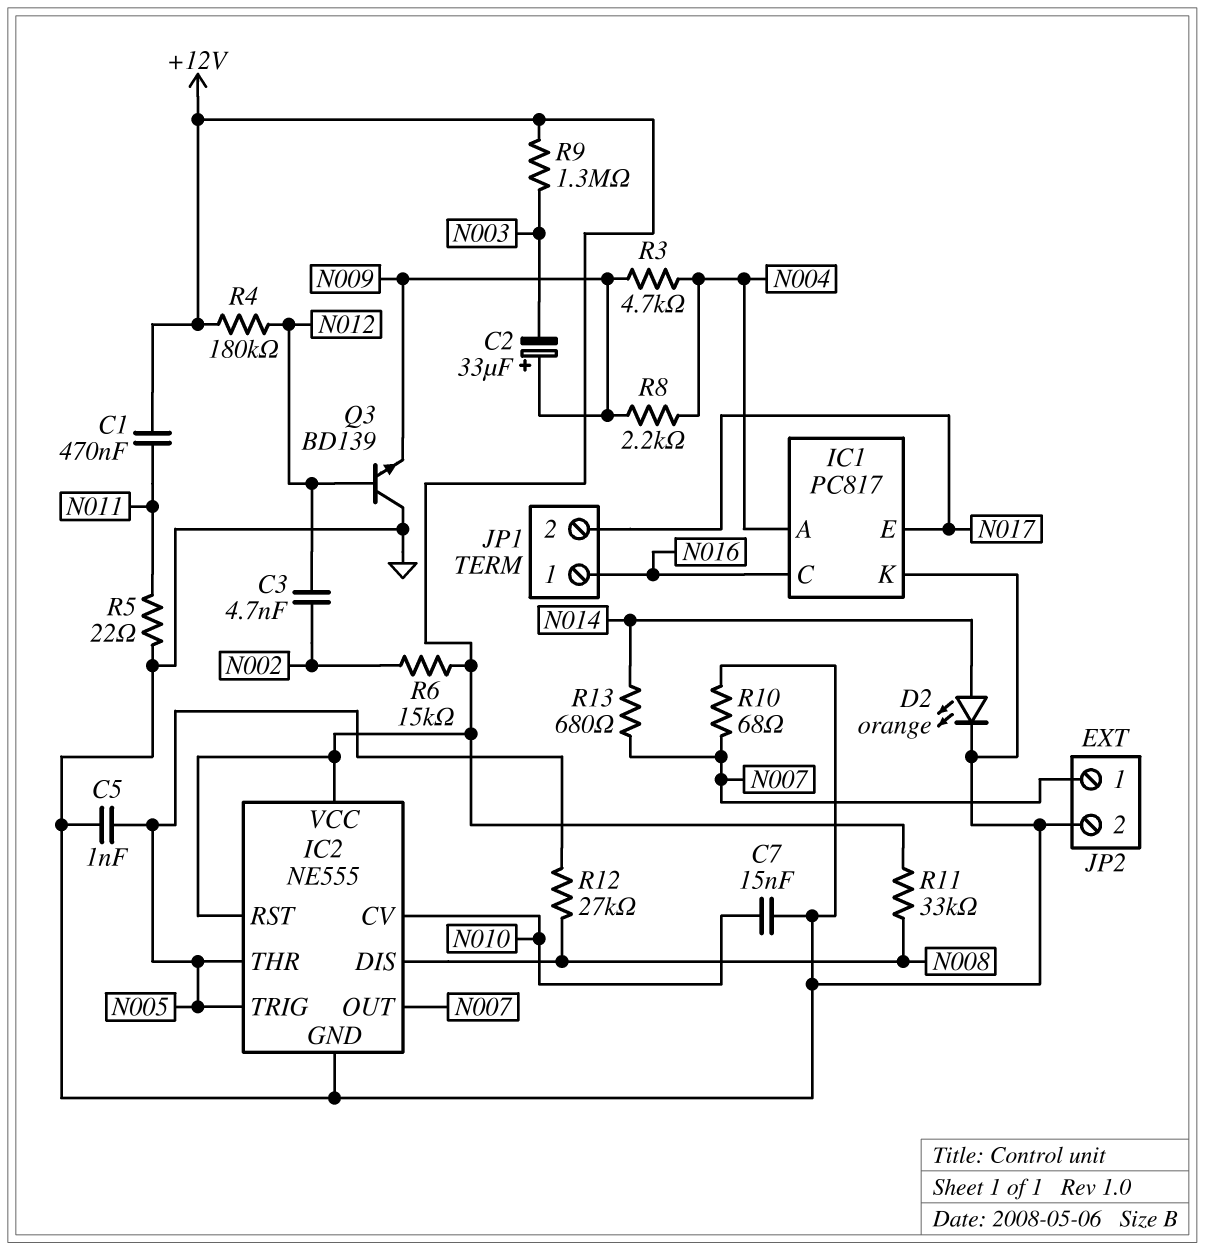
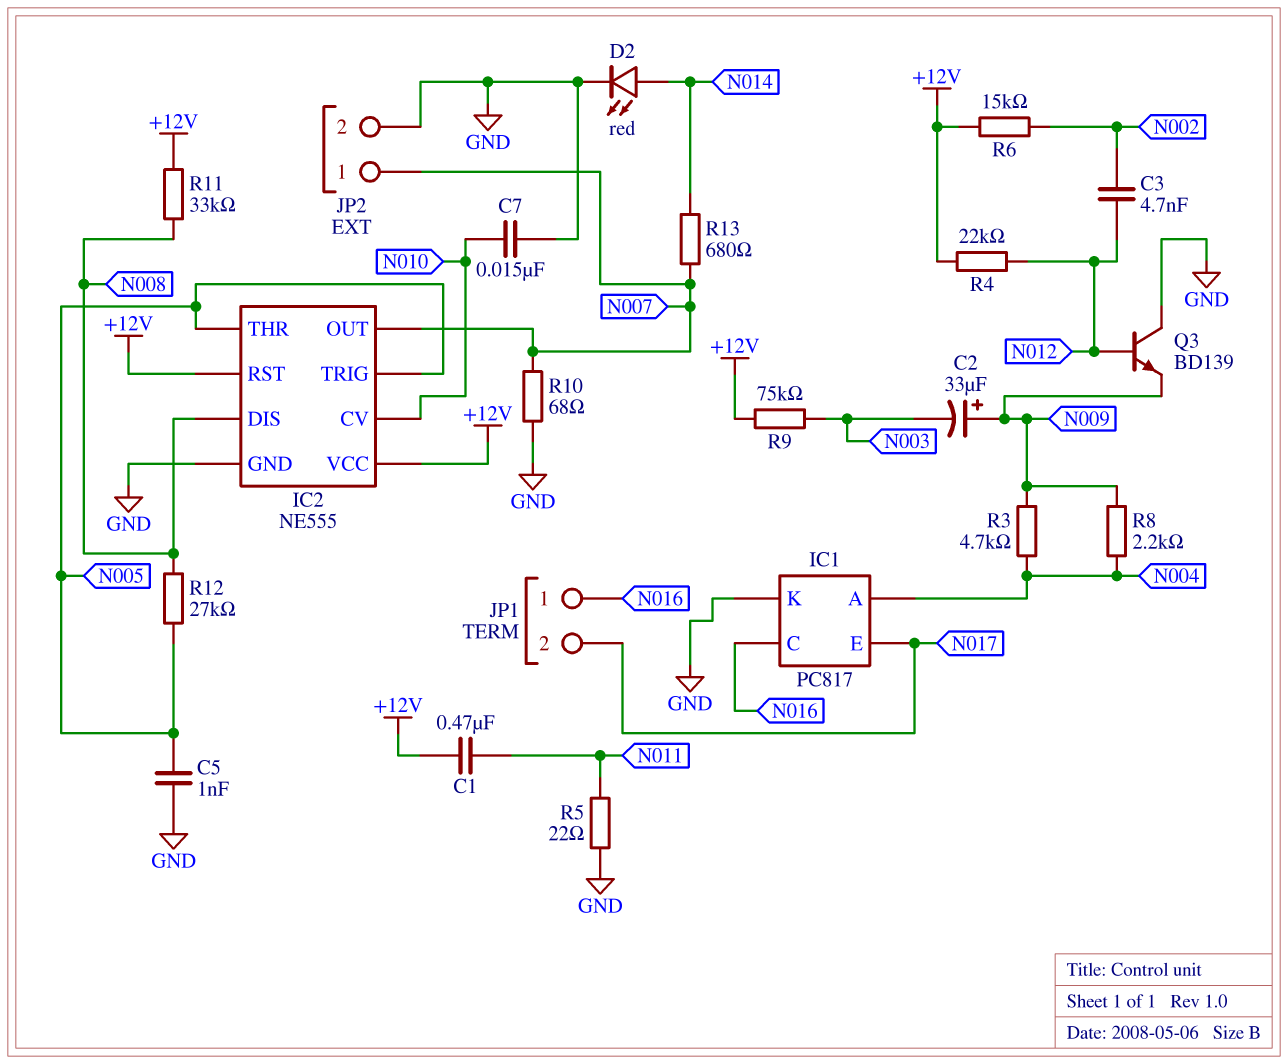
D2: LED orange (A N014, K GND) -> LED red (A N014, K GND)
R4: 180k (+12V, N012) -> 22k (+12V, N012)
R9: 1.3M (+12V, N003) -> 75k (+12V, N003)

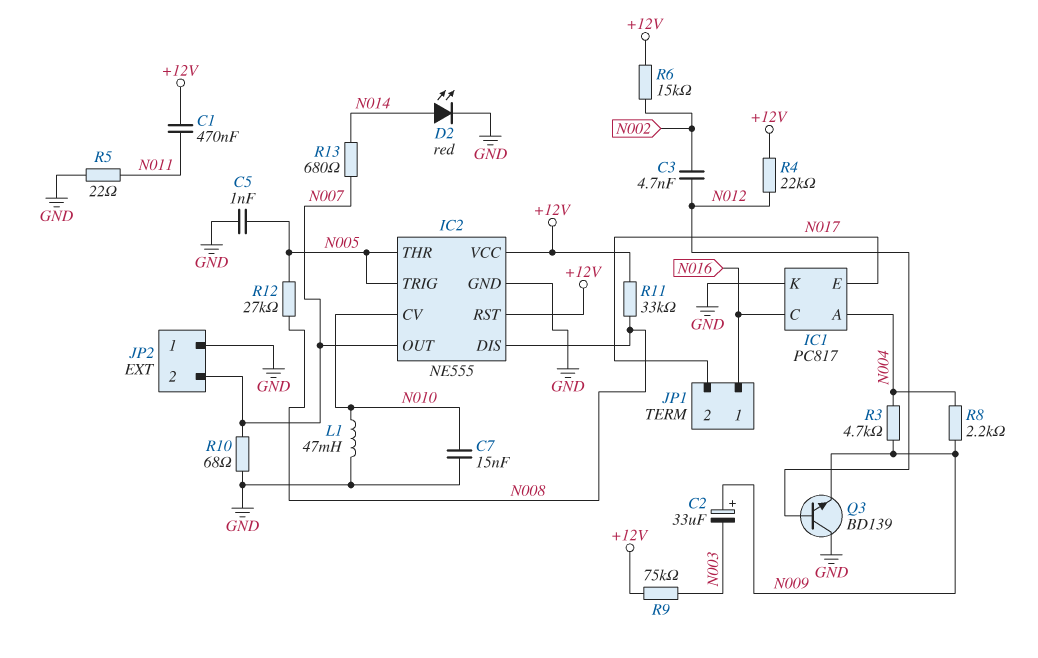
JP2 pin 1: N007 -> GND
JP2 pin 2: GND -> N007
L1: none -> 47mH (GND, N010)

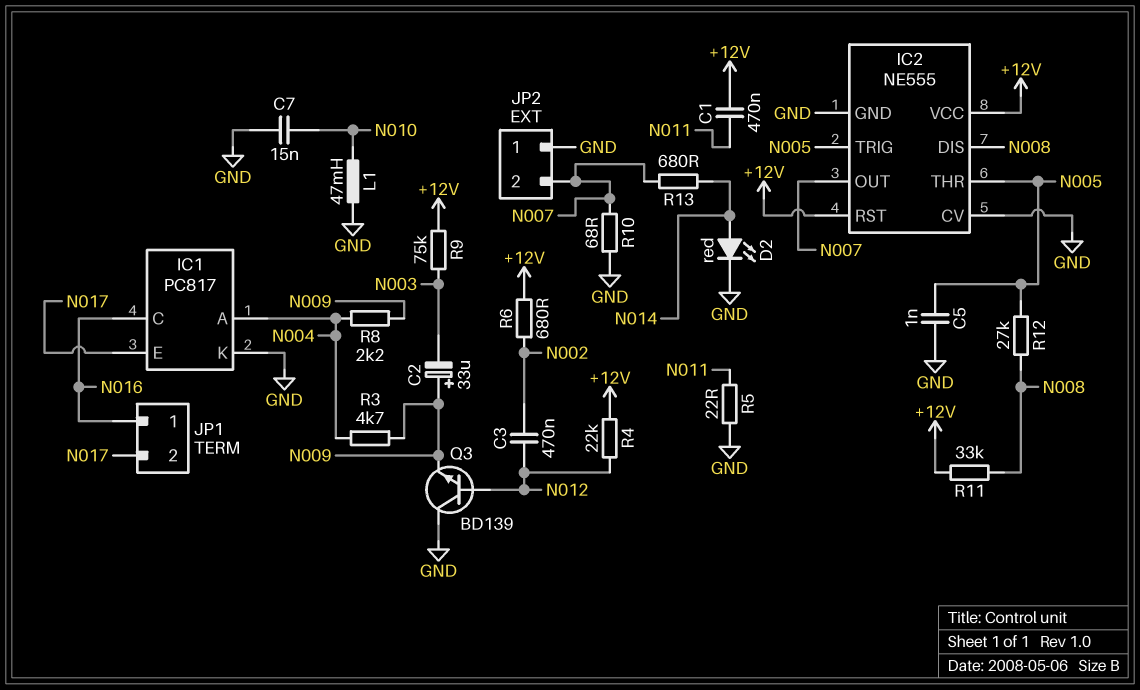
C3: 4.7nF (N002, N012) -> 470nF (N002, N012)
IC2 pin CV: N010 -> GND
R6: 15k (+12V, N002) -> 680 (+12V, N002)

